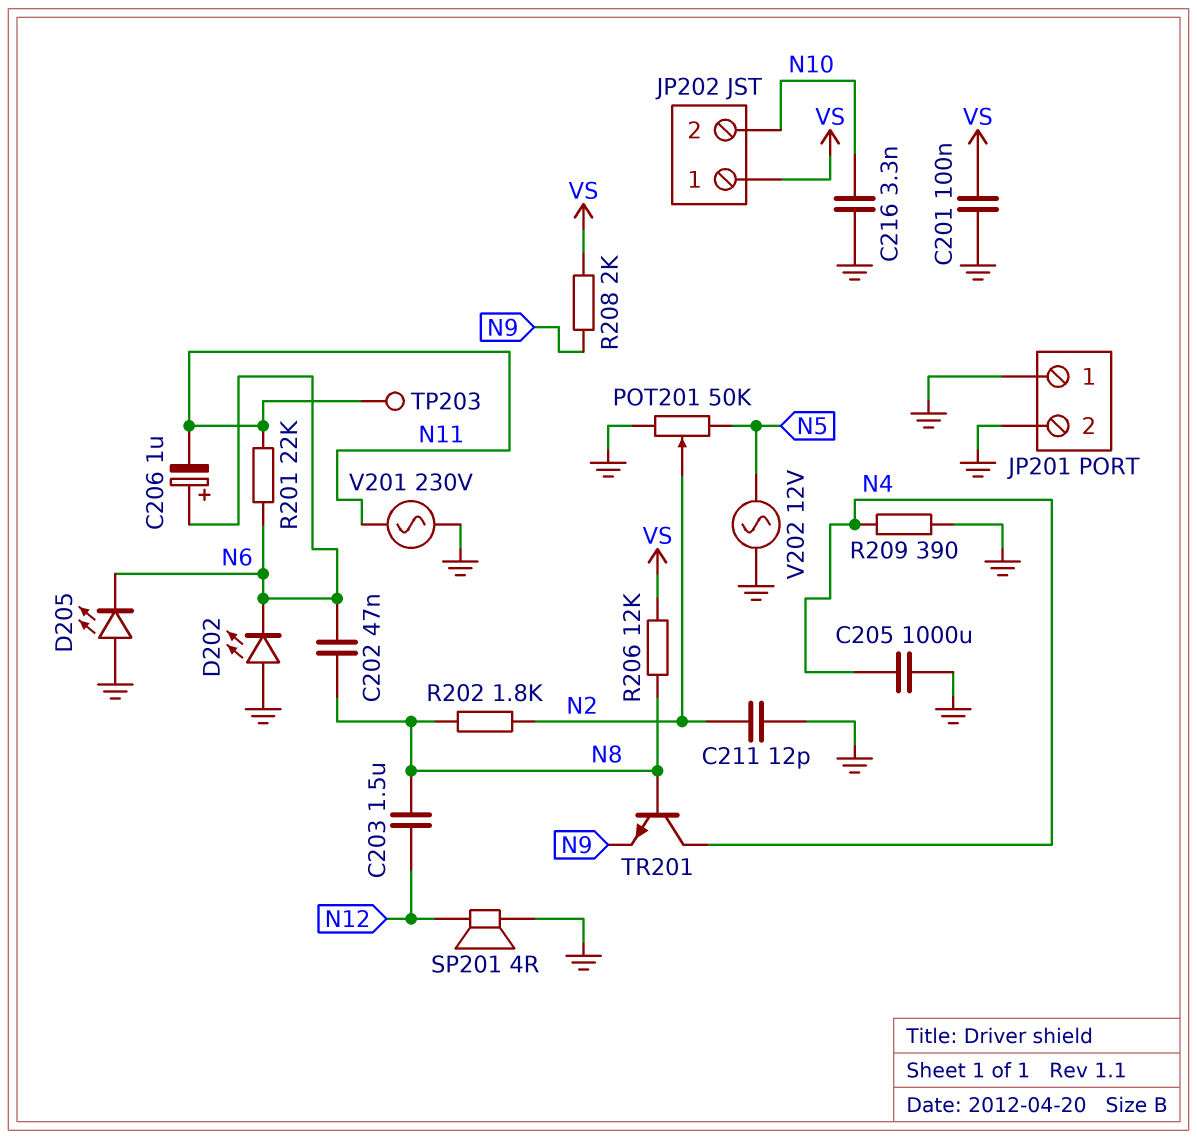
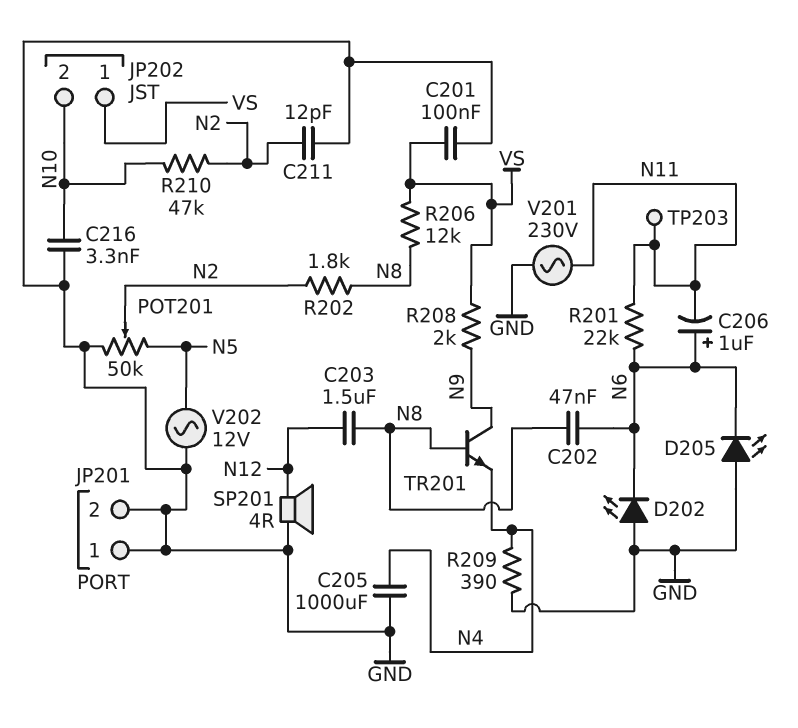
R210: none -> 47k (N2, N10)
TR201: NPN (B N8, C N4, E N9) -> NPN (B N8, C N9, E N4)

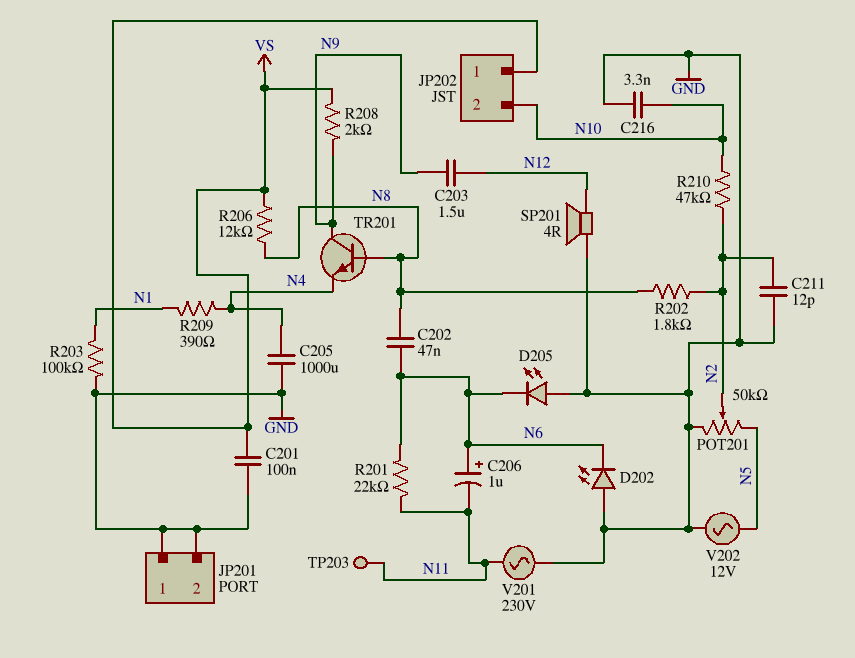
C203: 1.5uF (N8, N12) -> 1.5uF (N9, N12)
R203: none -> 100k (GND, N1)
R209: 390 (GND, N4) -> 390 (N1, N4)

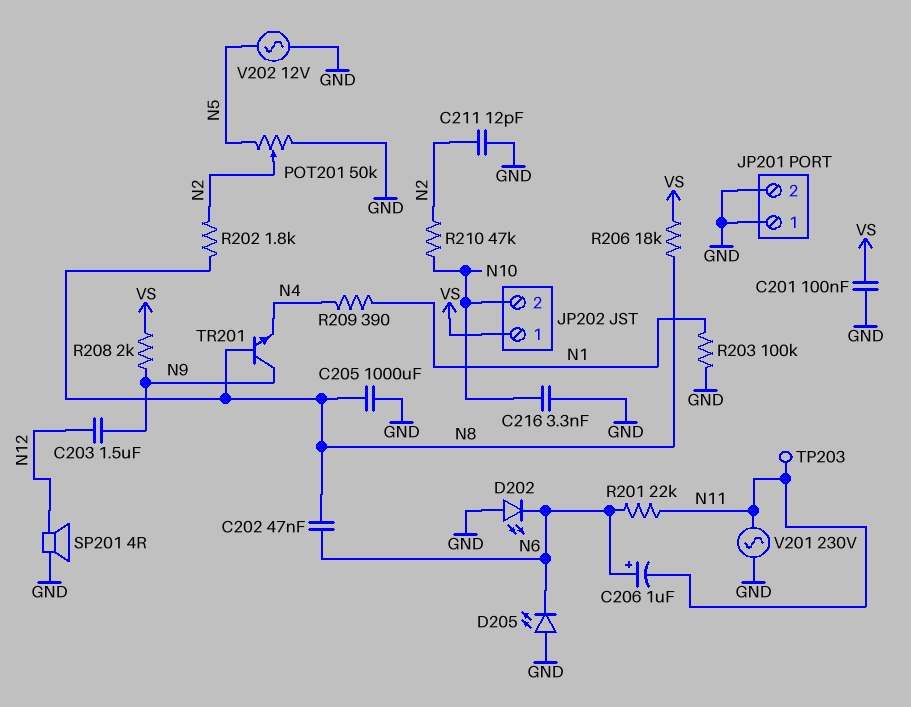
C205: 1000uF (GND, N4) -> 1000uF (GND, N8)
R206: 12k (N8, VS) -> 18k (N8, VS)

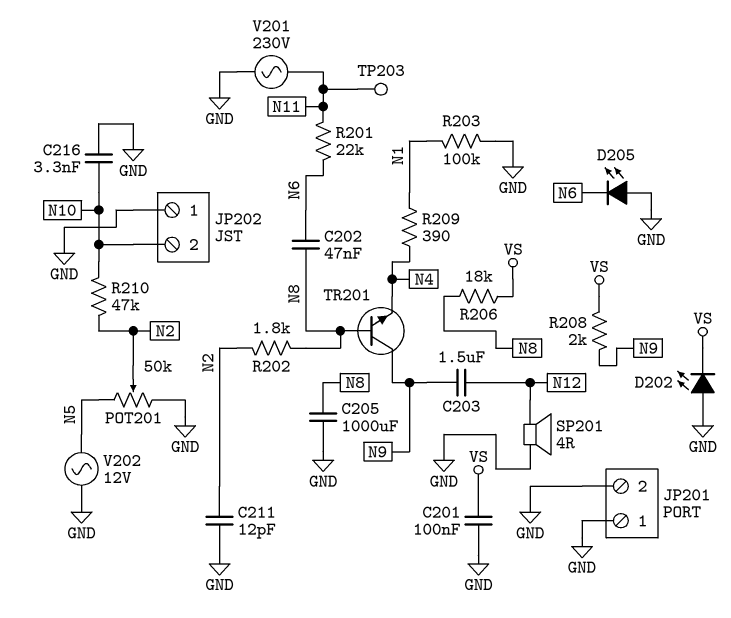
C206: 1uF (plus N6, minus N11) -> none
D202: LED (A GND, K N6) -> LED (A GND, K VS)
JP202 pin 1: VS -> GND

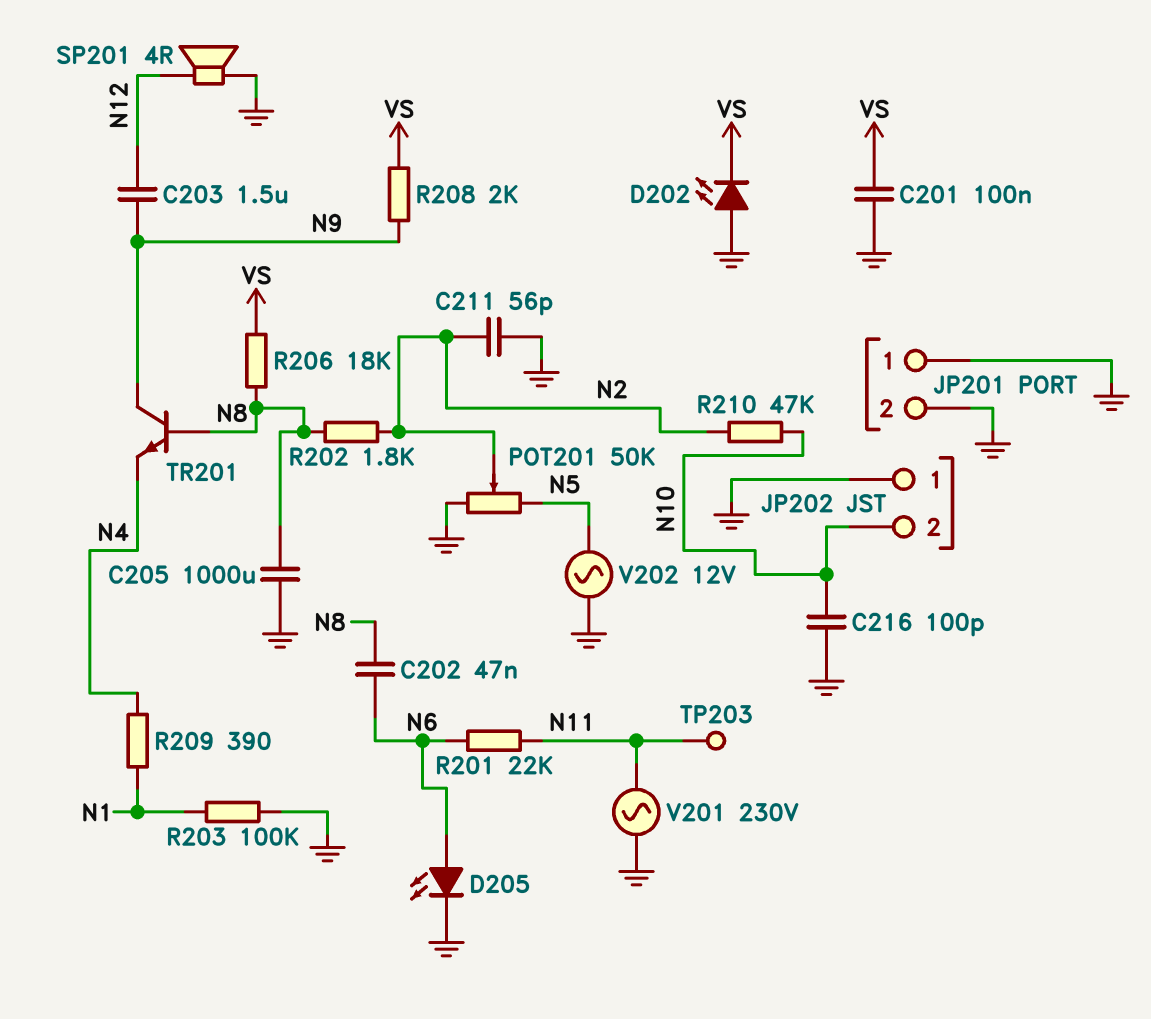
C211: 12pF (GND, N2) -> 56pF (GND, N2)
C216: 3.3nF (GND, N10) -> 100pF (GND, N10)
D205: LED (A GND, K N6) -> LED (A N6, K GND)

